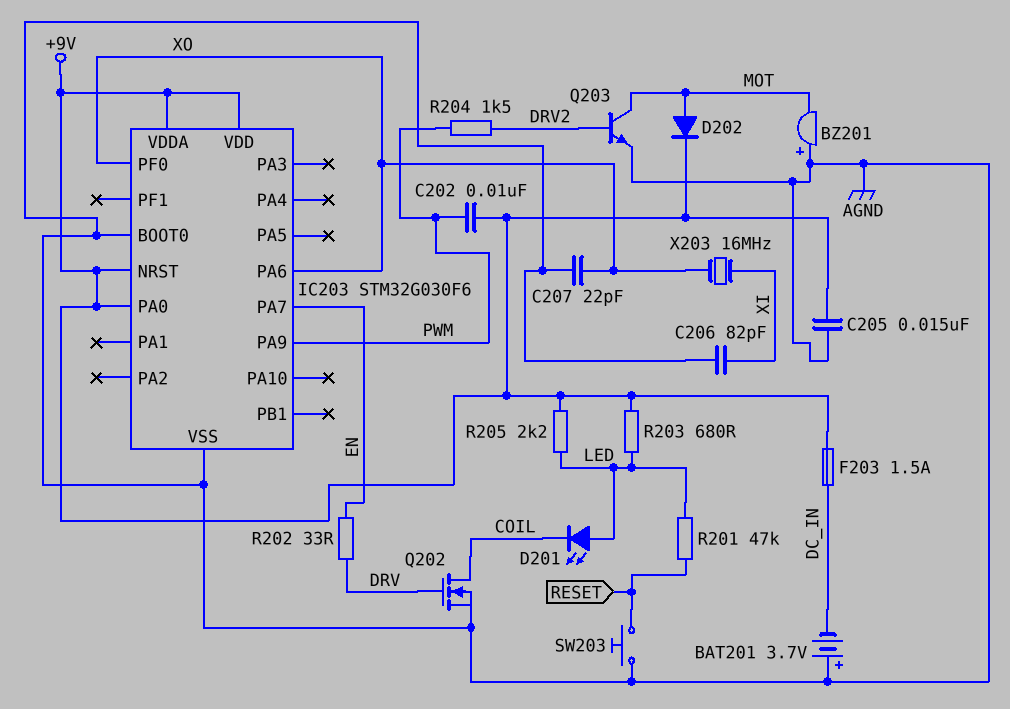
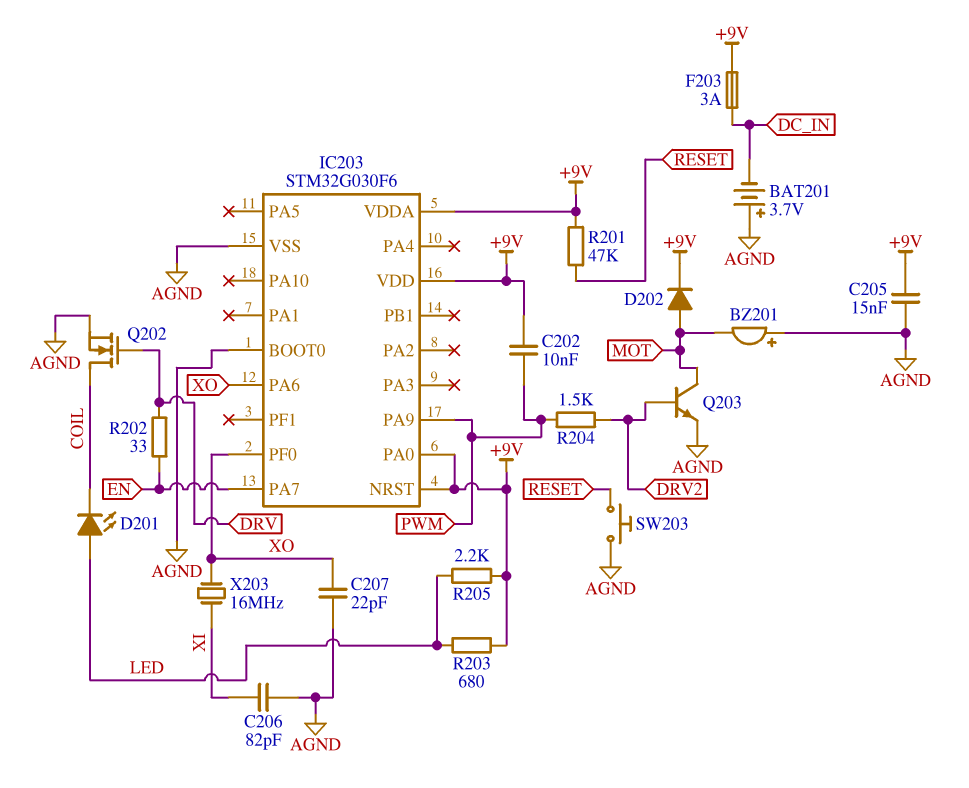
F203: 1.5A (+9V, DC_IN) -> 3A (+9V, DC_IN)
R201: 47k (LED, RESET) -> 47k (+9V, RESET)

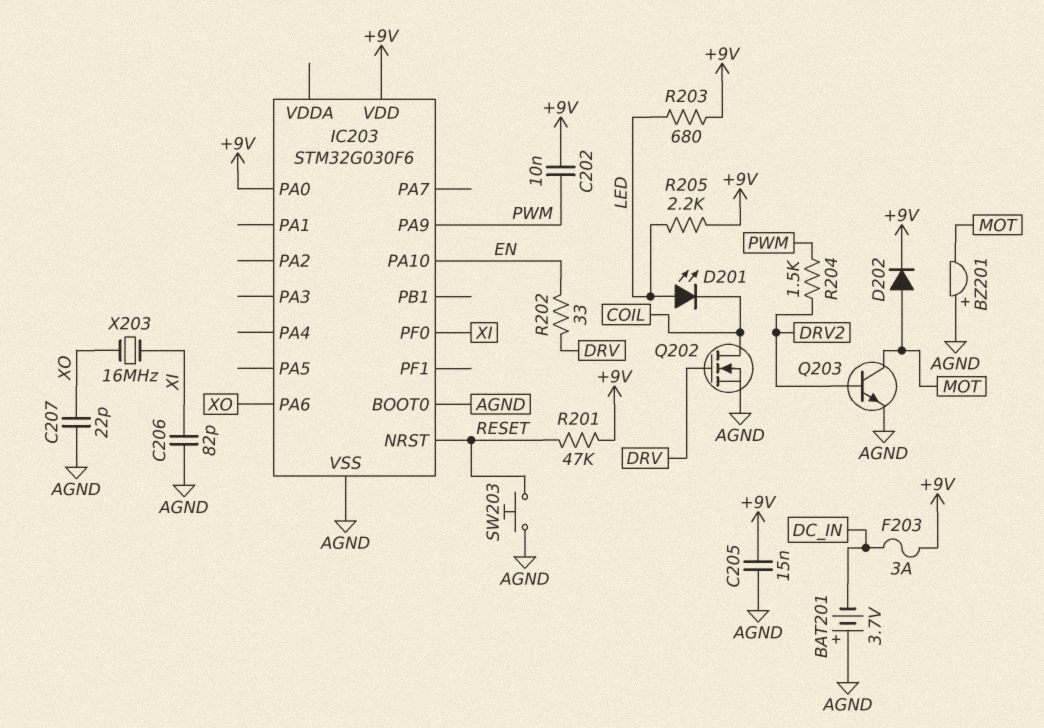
IC203 pin NRST: +9V -> RESET
IC203 pin PA7: EN -> none
IC203 pin PA10: none -> EN
IC203 pin PF0: XO -> XI
IC203 pin VDDA: +9V -> none

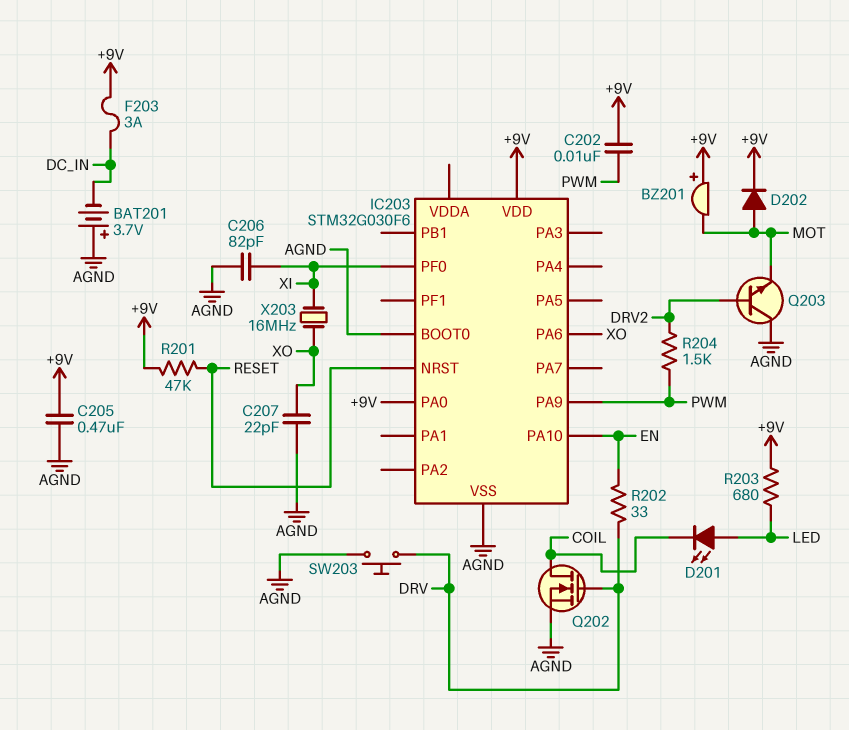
BZ201: buzzer (plus AGND, minus MOT) -> buzzer (plus +9V, minus MOT)
C205: 15nF (+9V, AGND) -> 470nF (+9V, AGND)
Q203: NPN (B DRV2, C MOT, E AGND) -> NPN (B DRV2, C AGND, E MOT)
R205: 2.2k (+9V, LED) -> none
SW203: button (AGND, RESET) -> button (AGND, DRV)

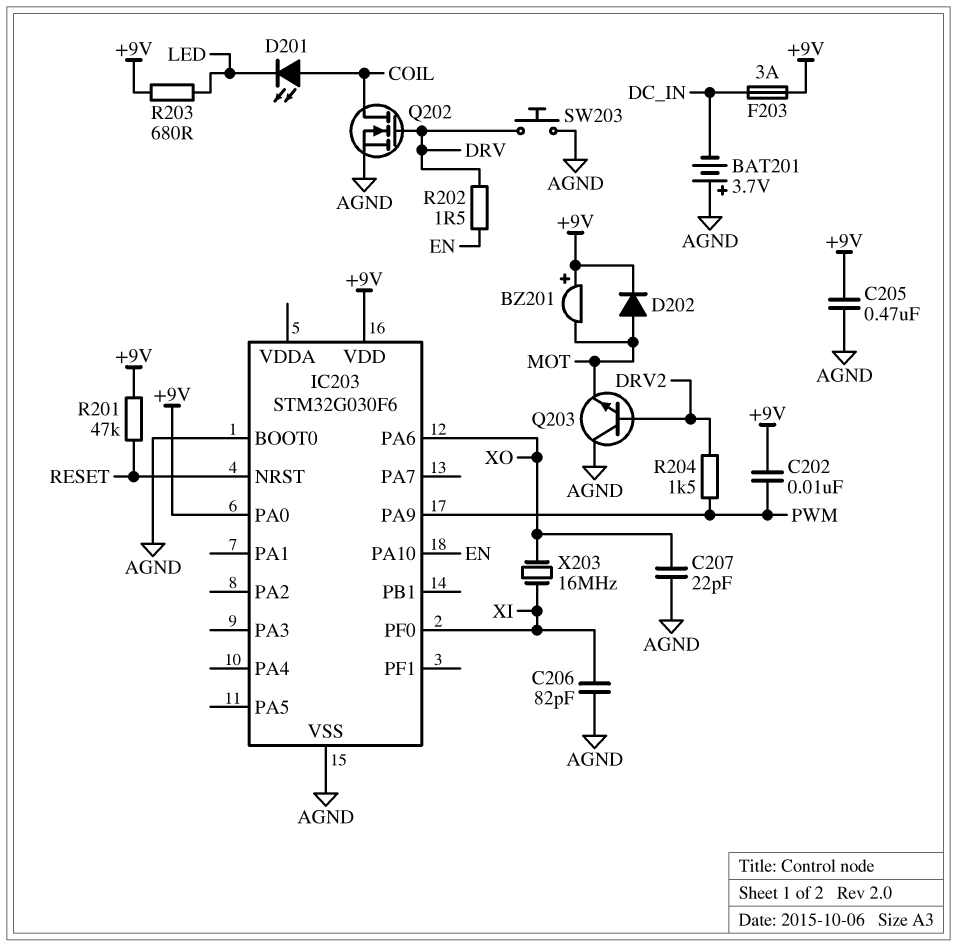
D201: LED (A LED, K COIL) -> LED (A COIL, K LED)
R202: 33 (DRV, EN) -> 1.5 (DRV, EN)

